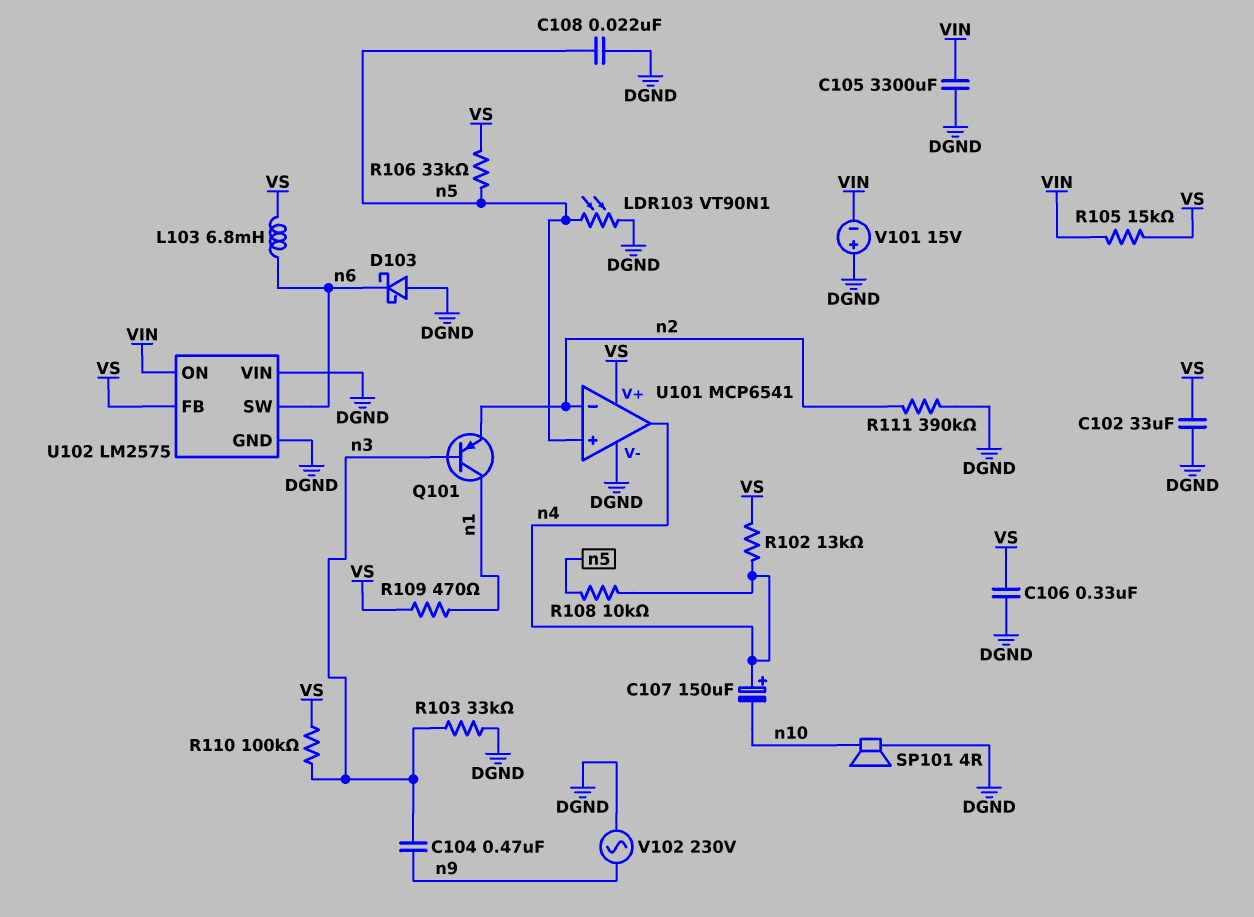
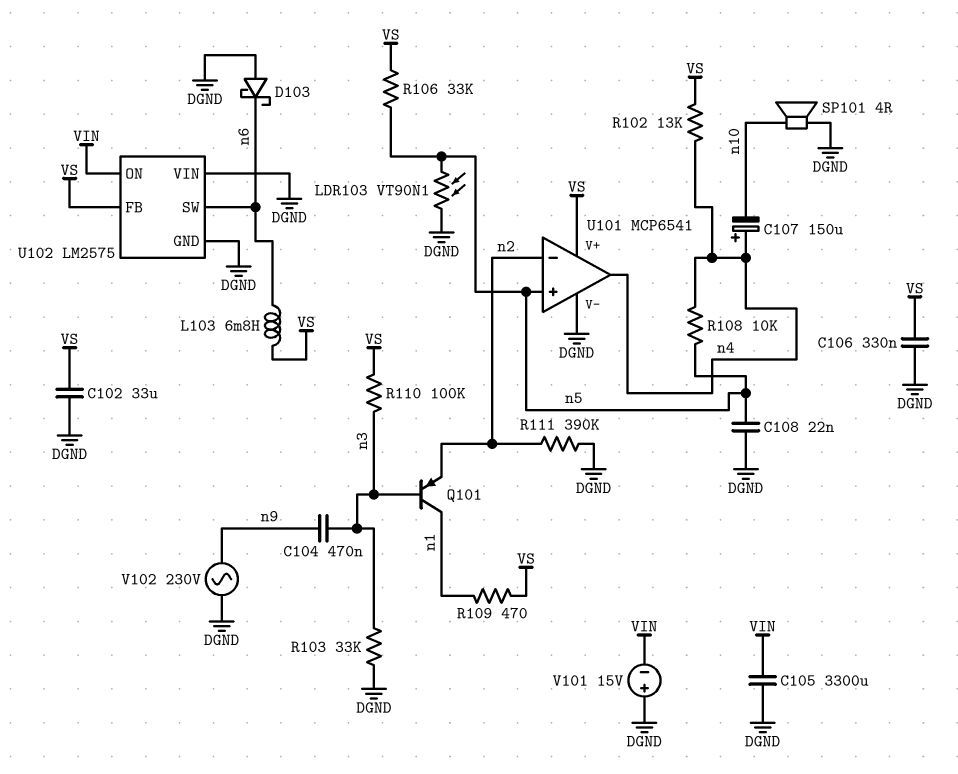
R105: 15k (VIN, VS) -> none

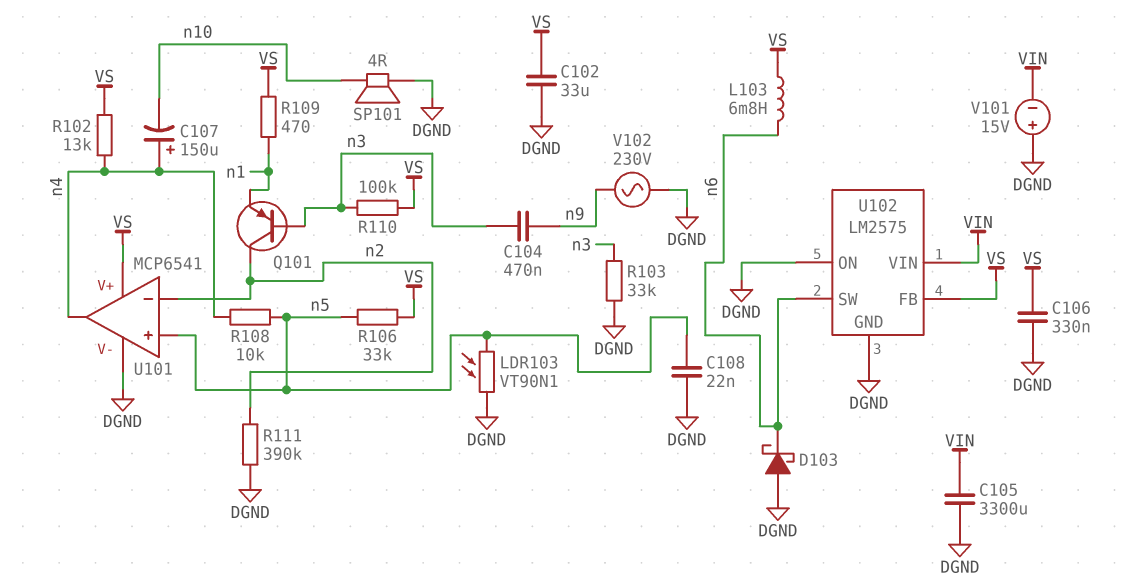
Q101: PNP (B n3, C n1, E n2) -> PNP (B n3, C n2, E n1)
U102 pin ON: VIN -> DGND
U102 pin VIN: DGND -> VIN

